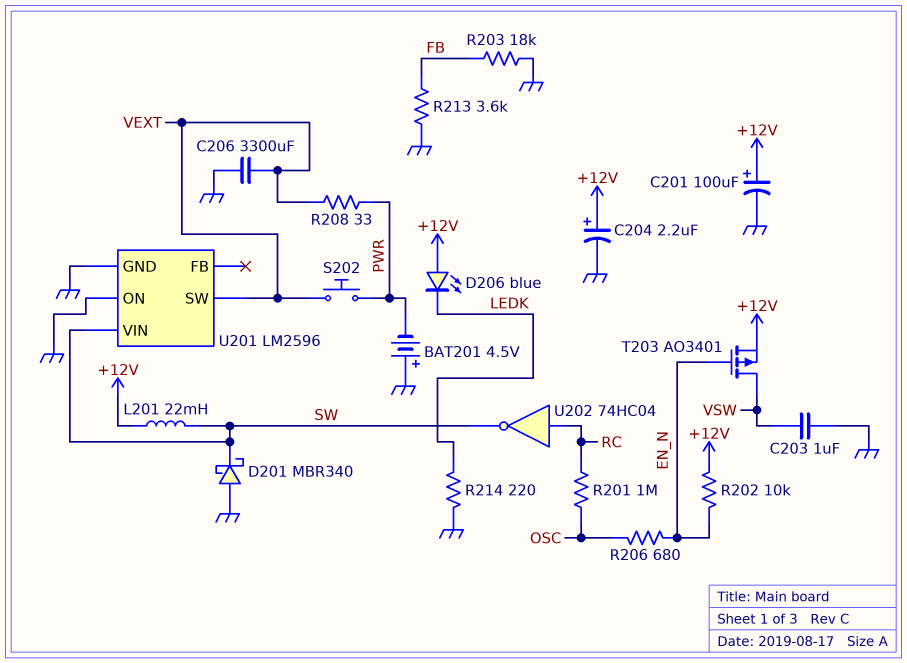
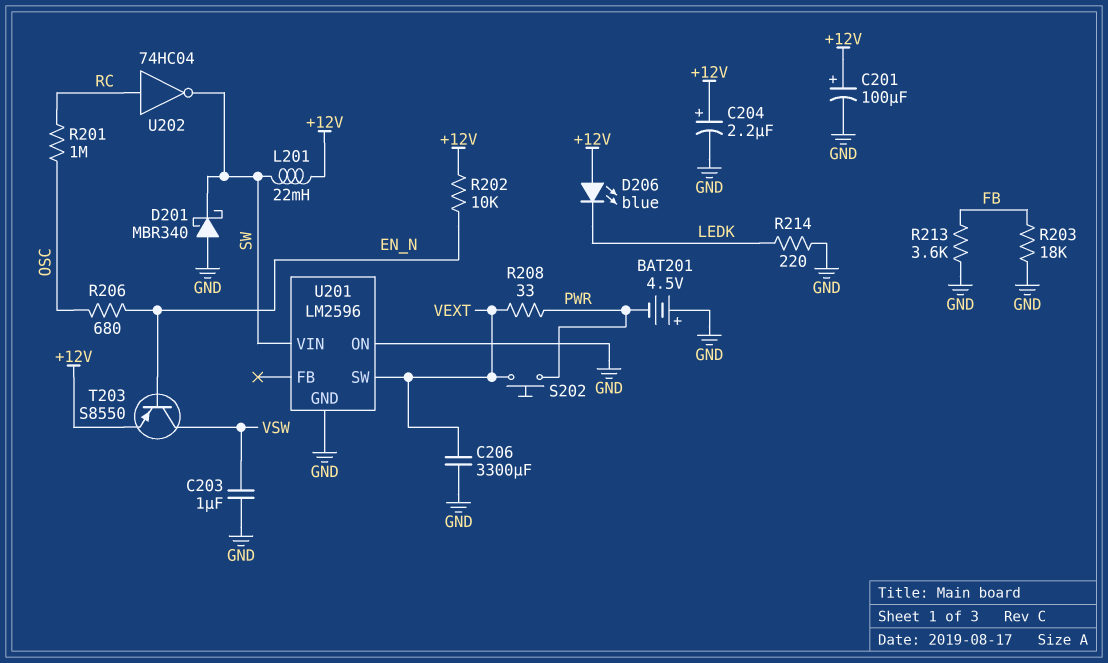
T203: PMOS AO3401 (G EN_N, D VSW, S +12V) -> PNP S8550 (B EN_N, C VSW, E +12V)

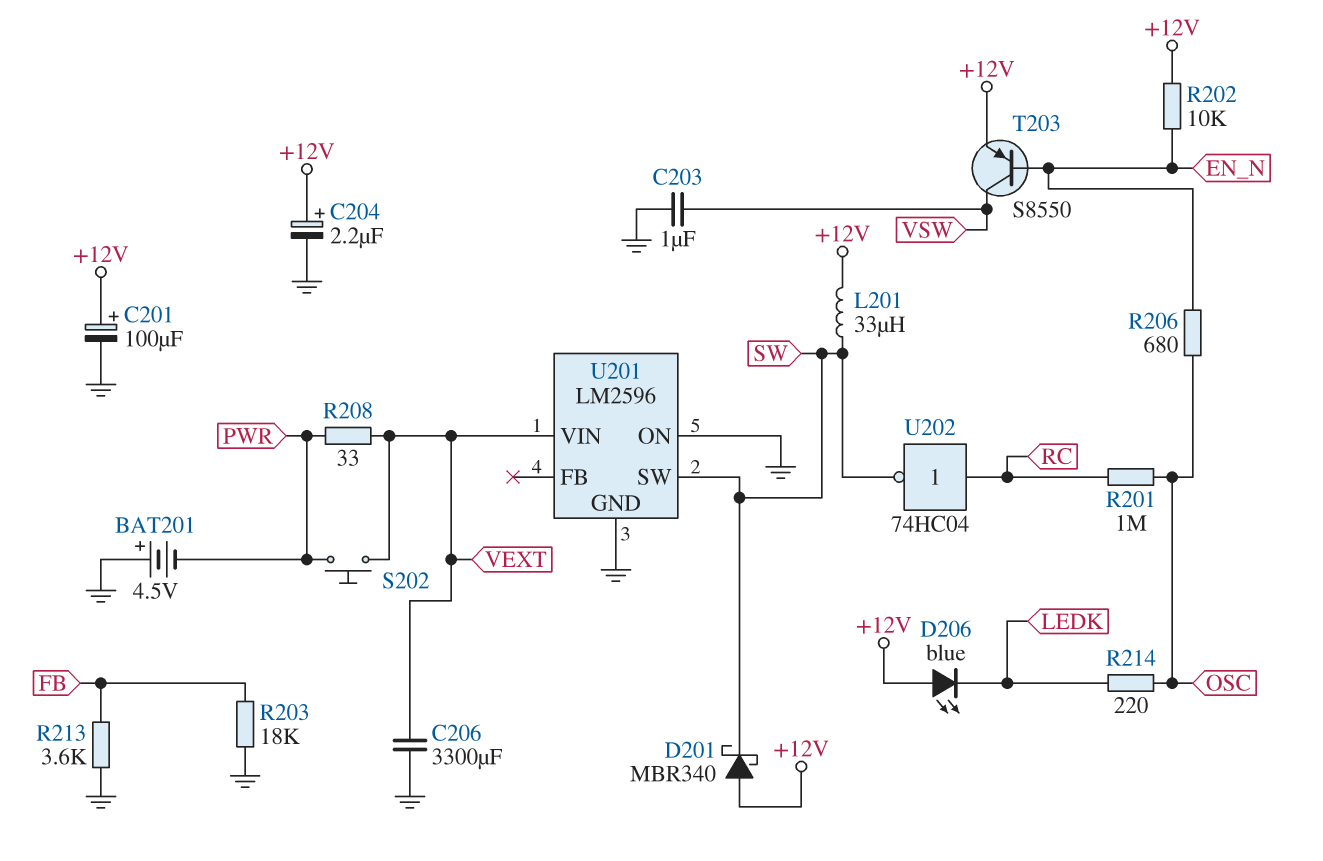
D201: schottky MBR340 (A GND, K SW) -> schottky MBR340 (A +12V, K SW)
L201: 22mH (+12V, SW) -> 33uH (+12V, SW)
R214: 220 (GND, LEDK) -> 220 (LEDK, OSC)
U201 pin SW: VEXT -> SW
U201 pin VIN: SW -> VEXT

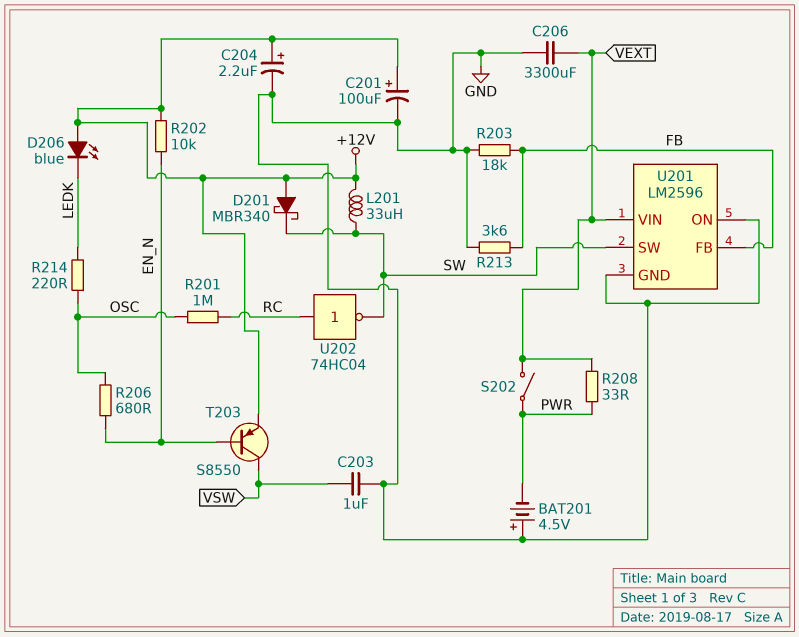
S202: button (PWR, VEXT) -> switch (PWR, VEXT)
U201 pin FB: none -> FB

